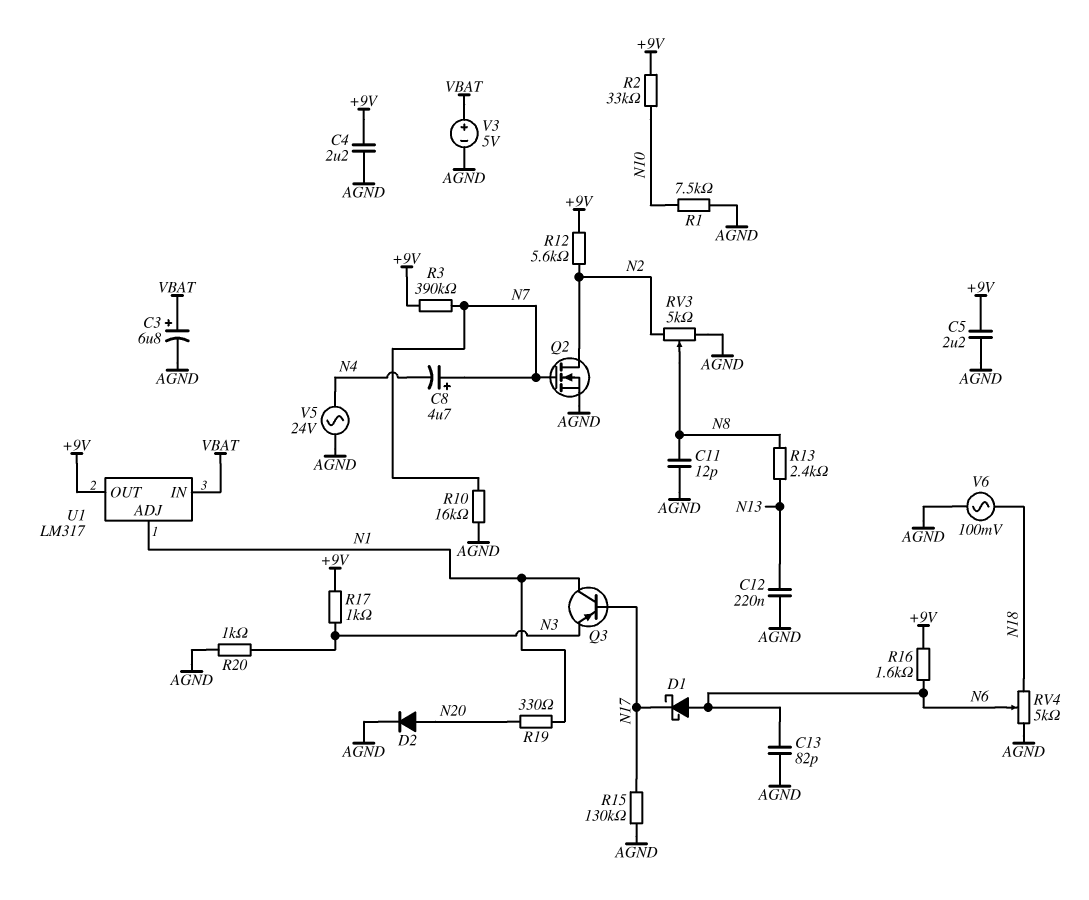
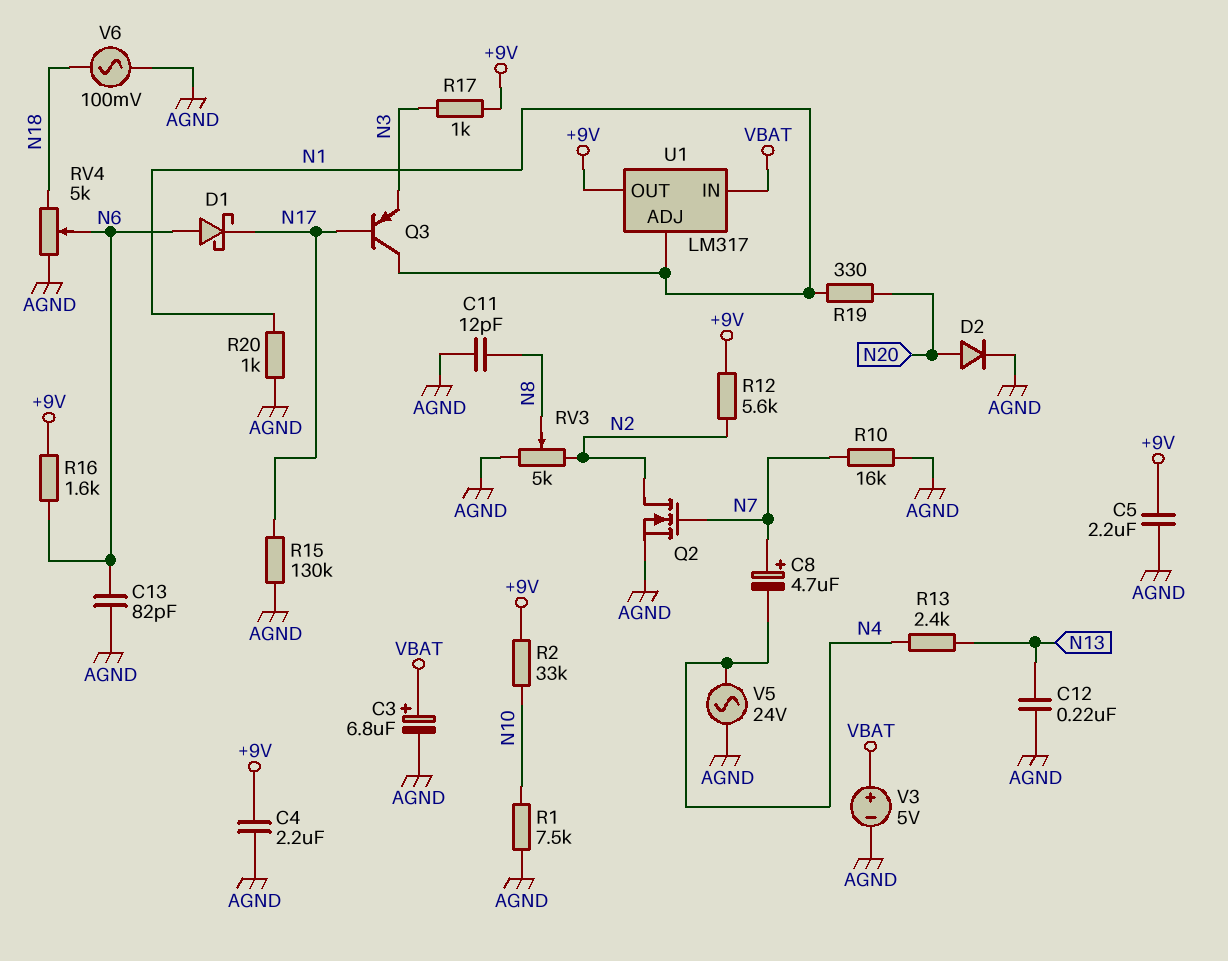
R3: 390k (+9V, N7) -> none
R13: 2.4k (N8, N13) -> 2.4k (N4, N13)
R20: 1k (AGND, N3) -> 1k (AGND, N1)

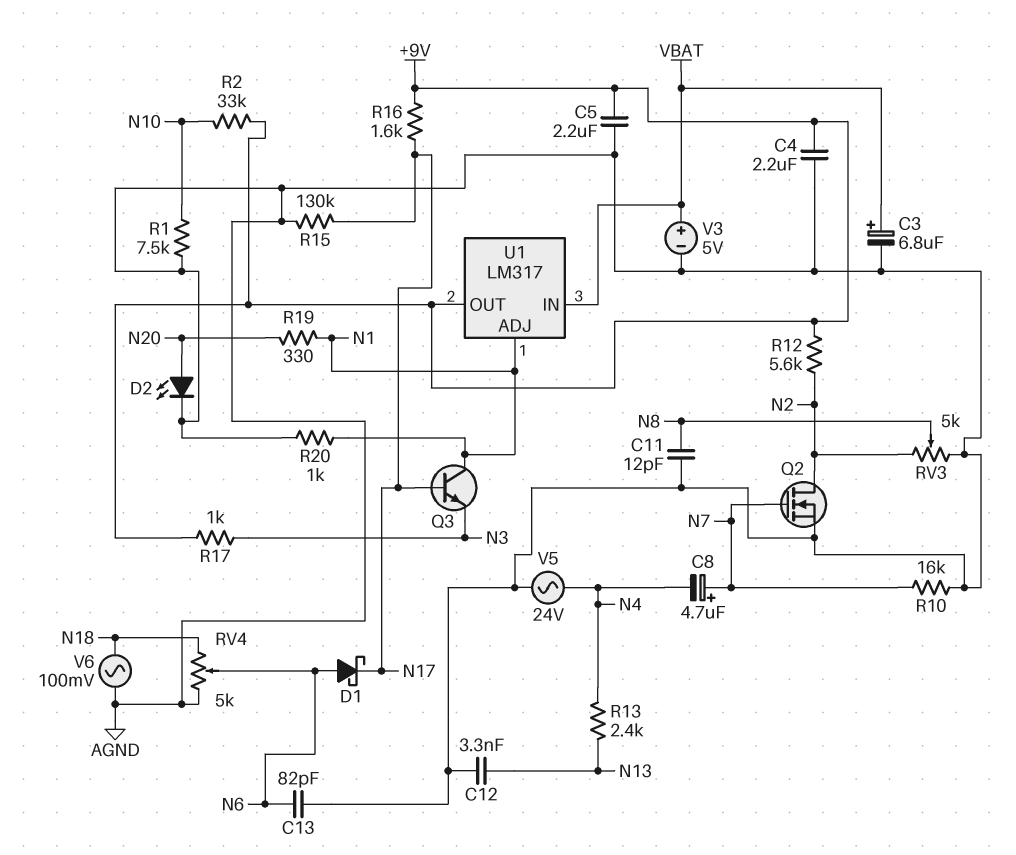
C12: 220nF (AGND, N13) -> 3.3nF (AGND, N13)
D2: diode (A N20, K AGND) -> LED (A N20, K AGND)
Q3: PNP (B N17, C N1, E N3) -> NPN (B N17, C N1, E N3)
R16: 1.6k (+9V, N6) -> 1.6k (+9V, N17)

